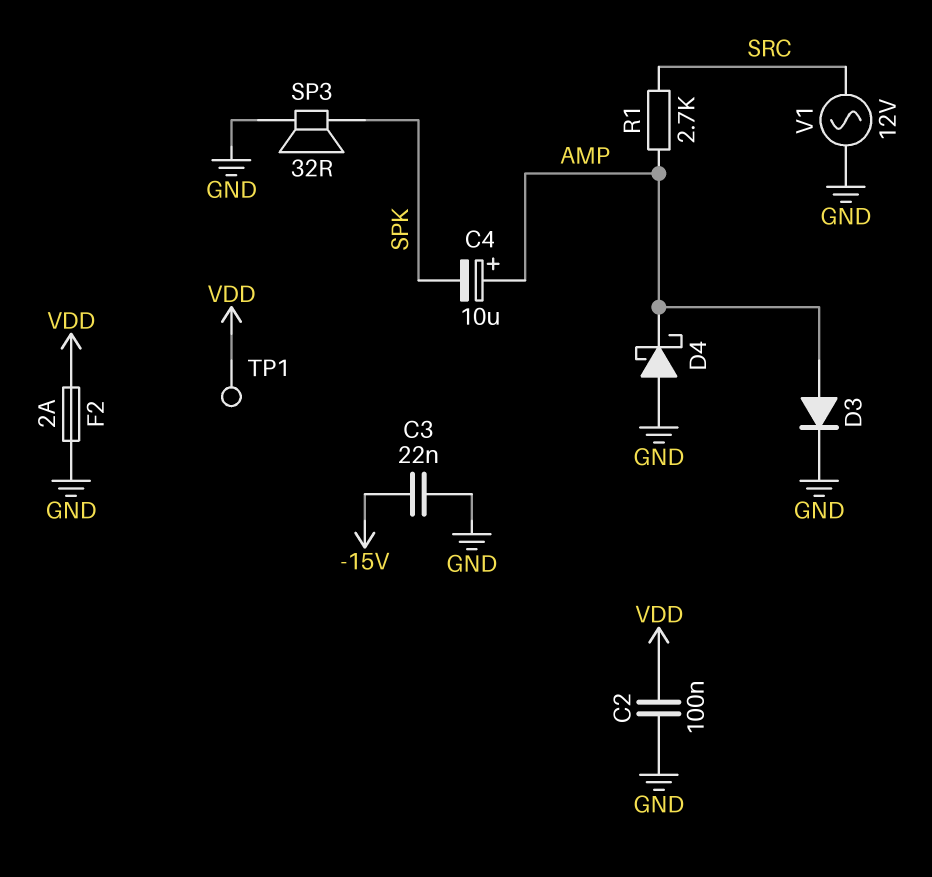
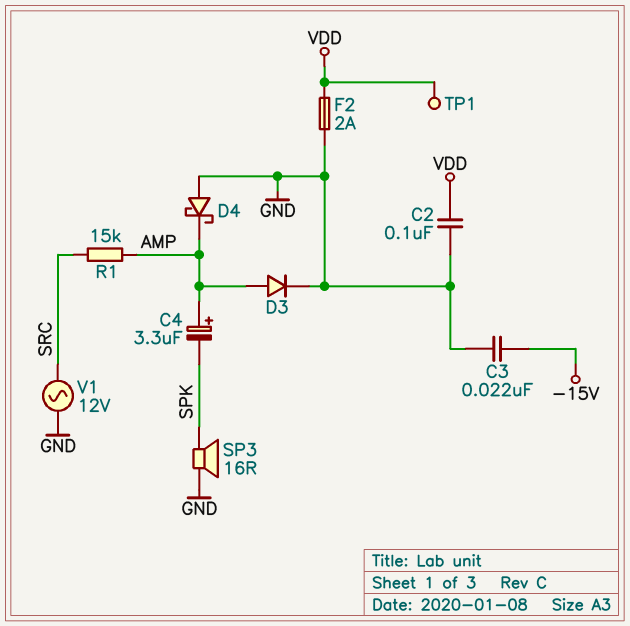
C4: 10uF (plus AMP, minus SPK) -> 3.3uF (plus AMP, minus SPK)
R1: 2.7k (AMP, SRC) -> 15k (AMP, SRC)
SP3: speaker 32R (GND, SPK) -> speaker 16R (GND, SPK)

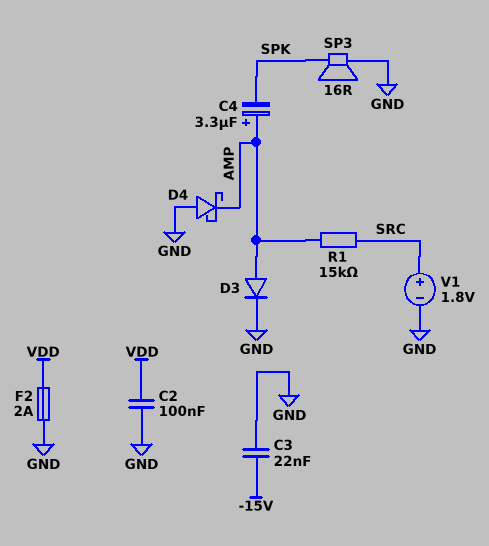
TP1: test point (VDD) -> none
V1: AC 12V (GND, SRC) -> 1.8V (plus SRC, minus GND)

